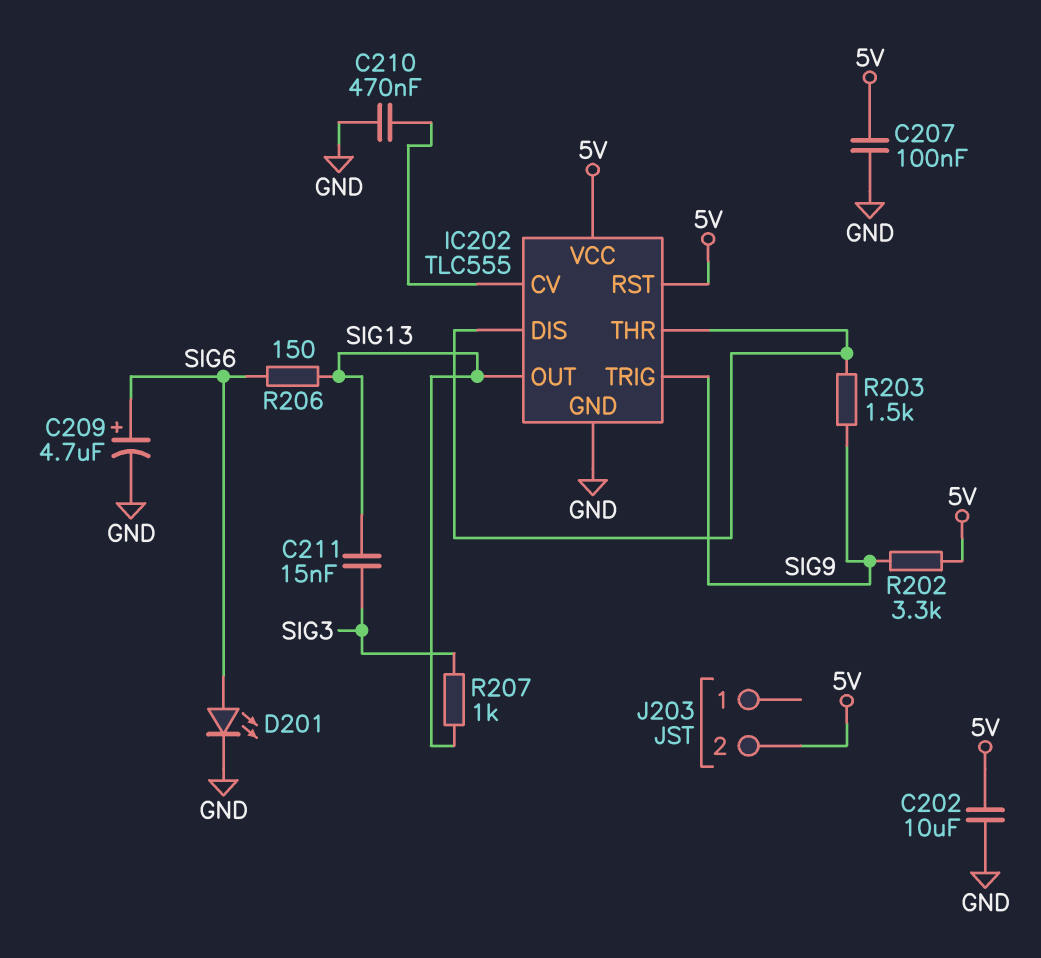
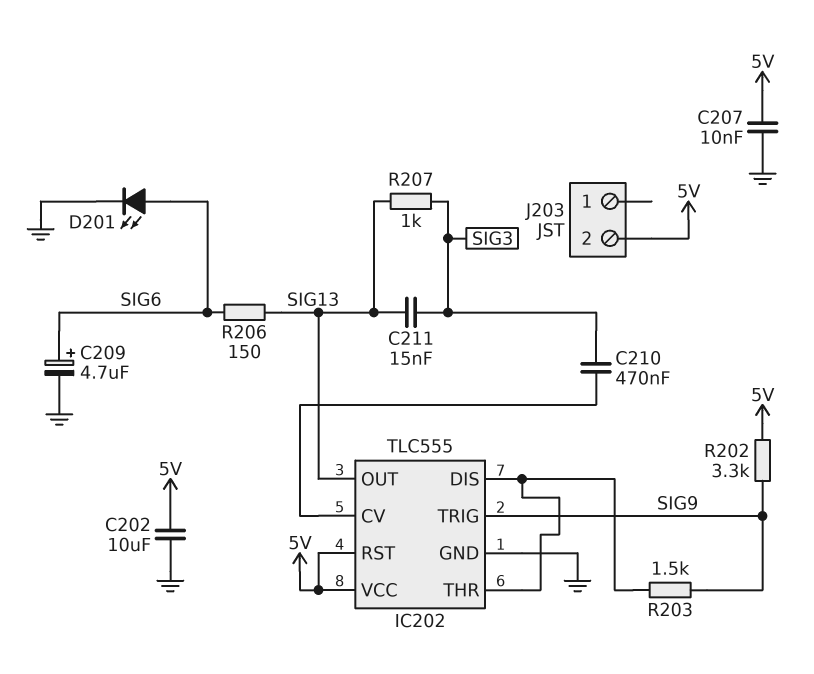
C207: 100nF (5V, GND) -> 10nF (5V, GND)
C210: 470nF (GND, IC202/CV) -> 470nF (IC202/CV, SIG3)

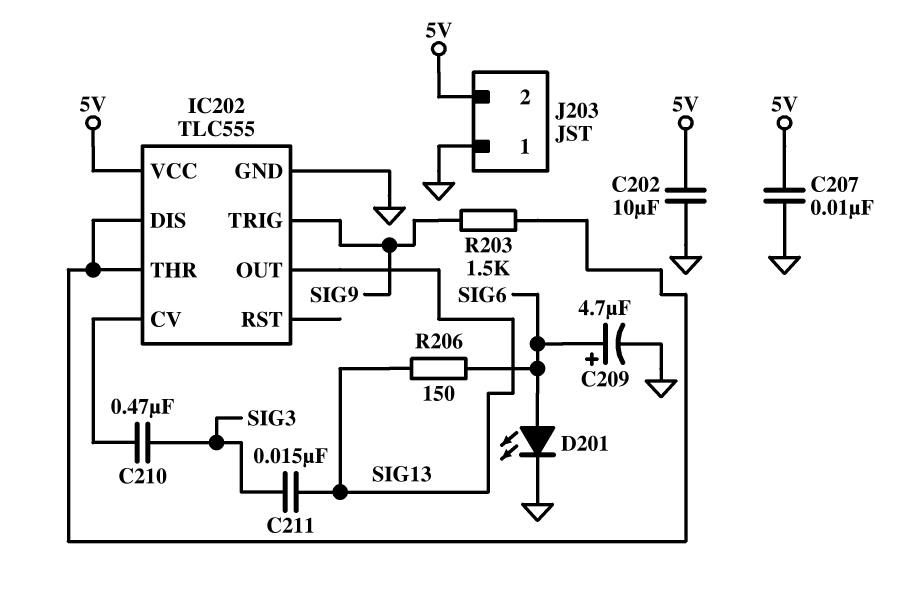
IC202 pin RST: 5V -> none
J203 pin 1: none -> GND
R202: 3.3k (5V, SIG9) -> none
R207: 1k (SIG3, SIG13) -> none

